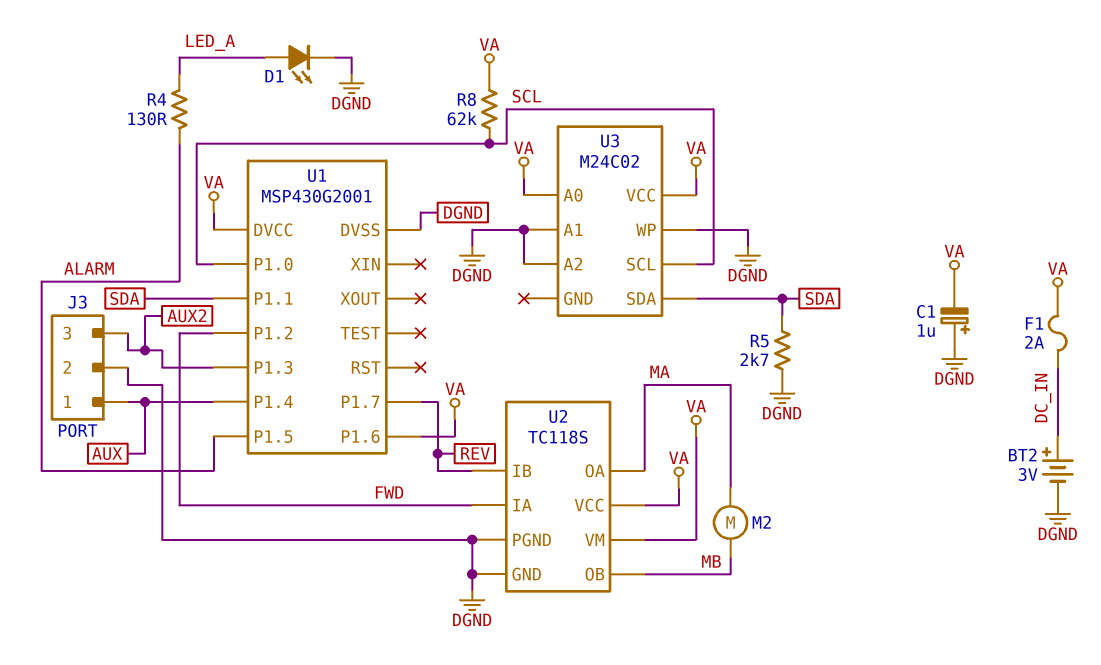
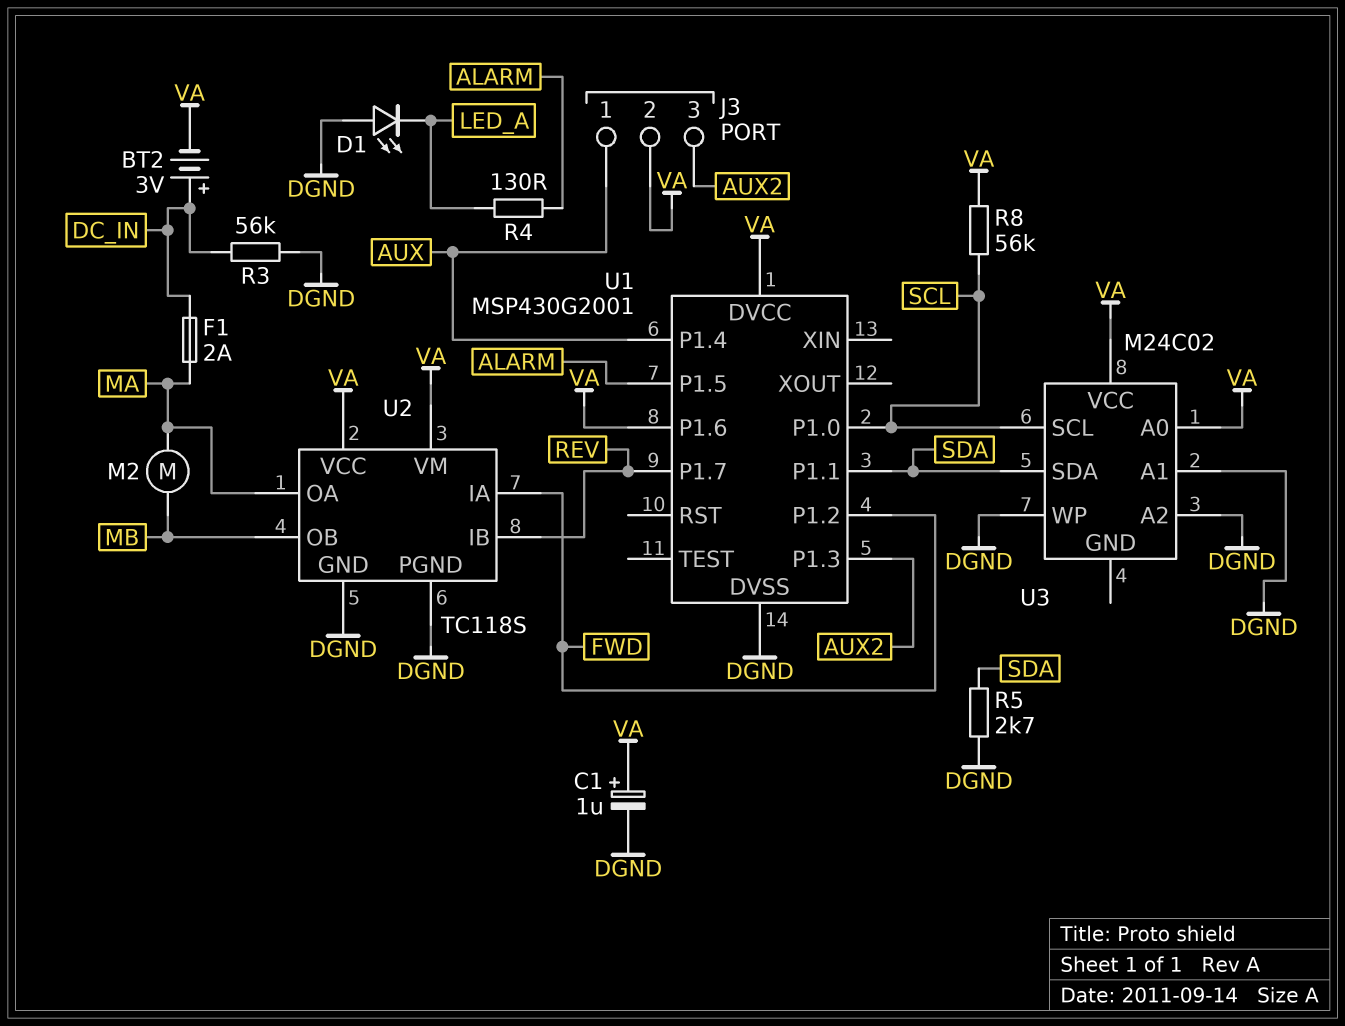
BT2: 3V (plus DC_IN, minus DGND) -> 3V (plus DC_IN, minus VA)
C1: 1uF (plus DGND, minus VA) -> 1uF (plus VA, minus DGND)
D1: LED (A LED_A, K DGND) -> LED (A DGND, K LED_A)
F1: 2A (DC_IN, VA) -> 2A (DC_IN, MA)
J3 pin 2: DGND -> VA
R3: none -> 56k (DC_IN, DGND)
R8: 62k (SCL, VA) -> 56k (SCL, VA)

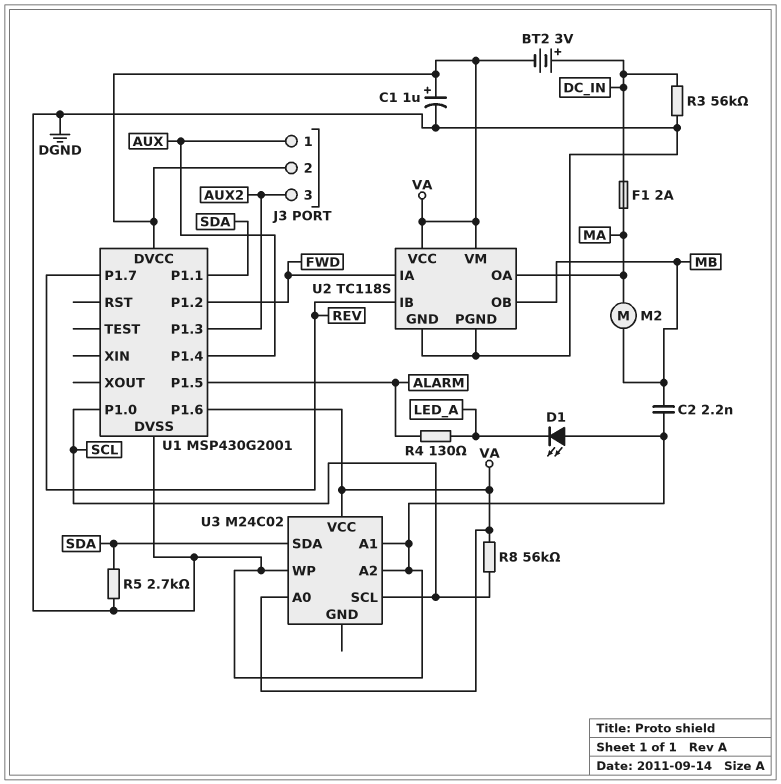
C2: none -> 2.2nF (DGND, MB)

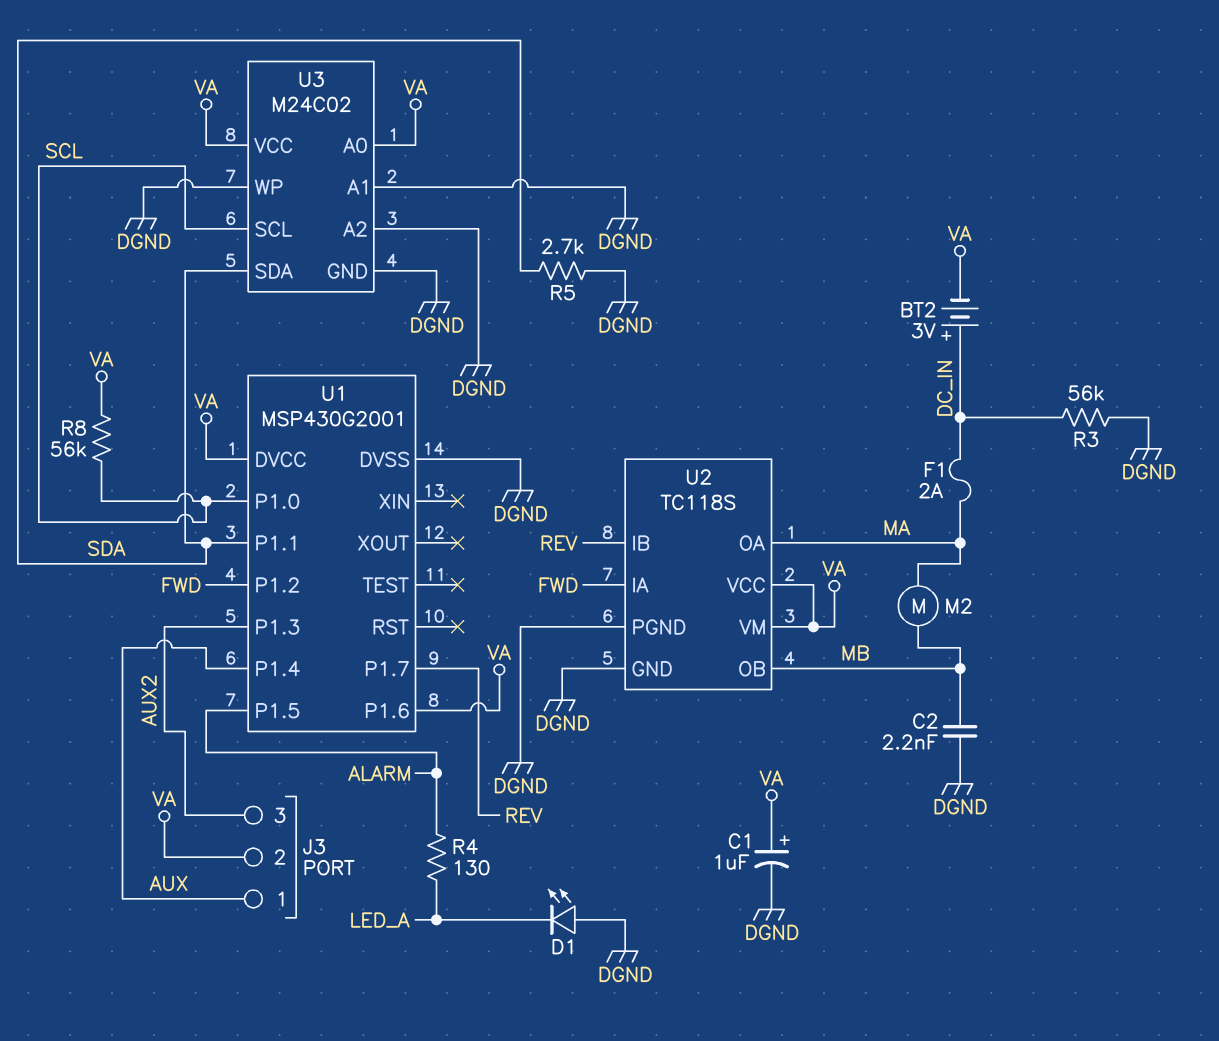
U3 pin GND: none -> DGND

